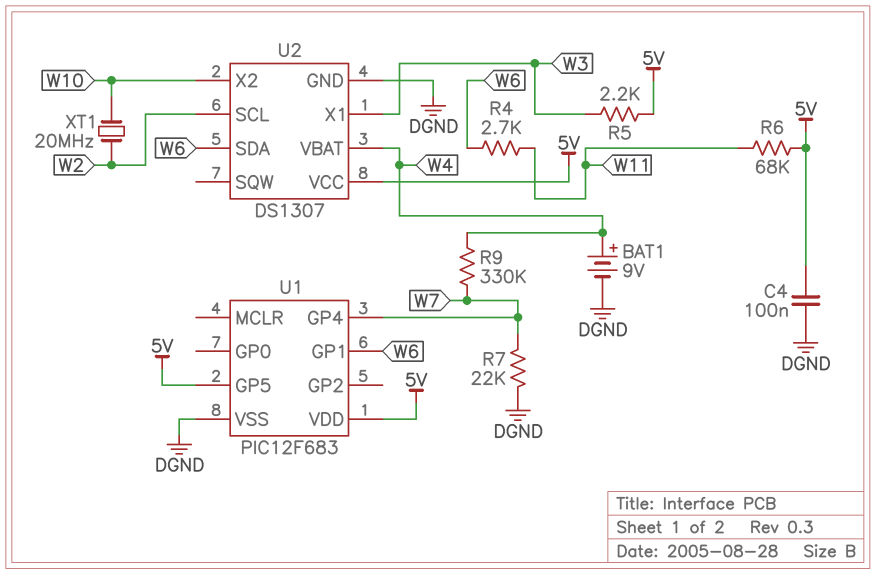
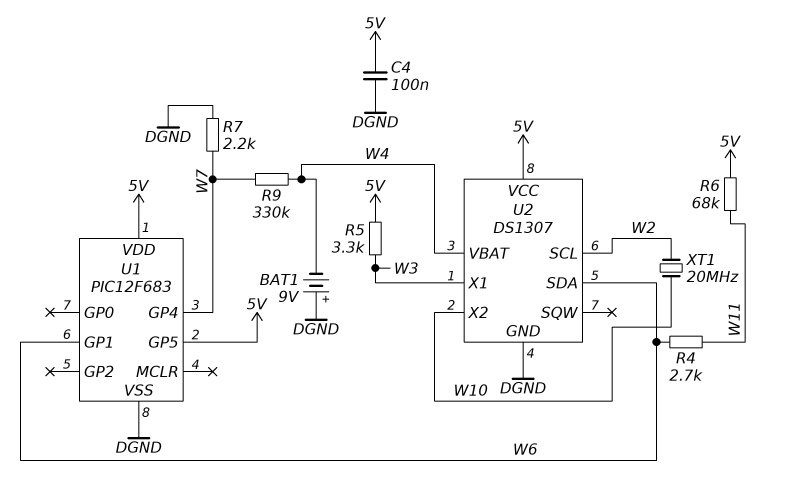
BAT1: 9V (plus W4, minus DGND) -> 9V (plus DGND, minus W4)
R5: 2.2k (5V, W3) -> 3.3k (5V, W3)
R7: 22k (DGND, W7) -> 2.2k (DGND, W7)

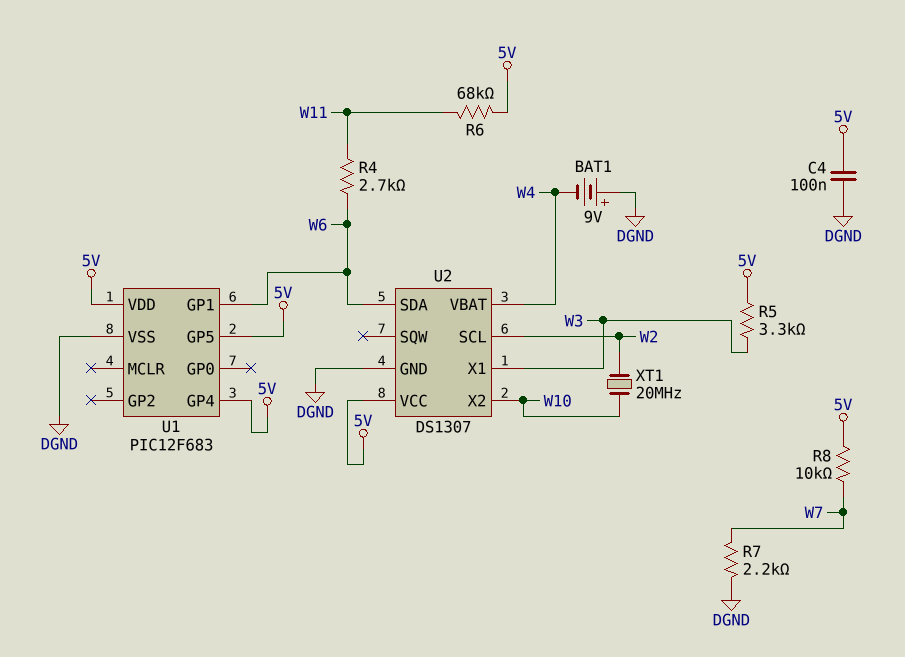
R8: none -> 10k (5V, W7)
R9: 330k (W4, W7) -> none
U1 pin GP4: W7 -> 5V

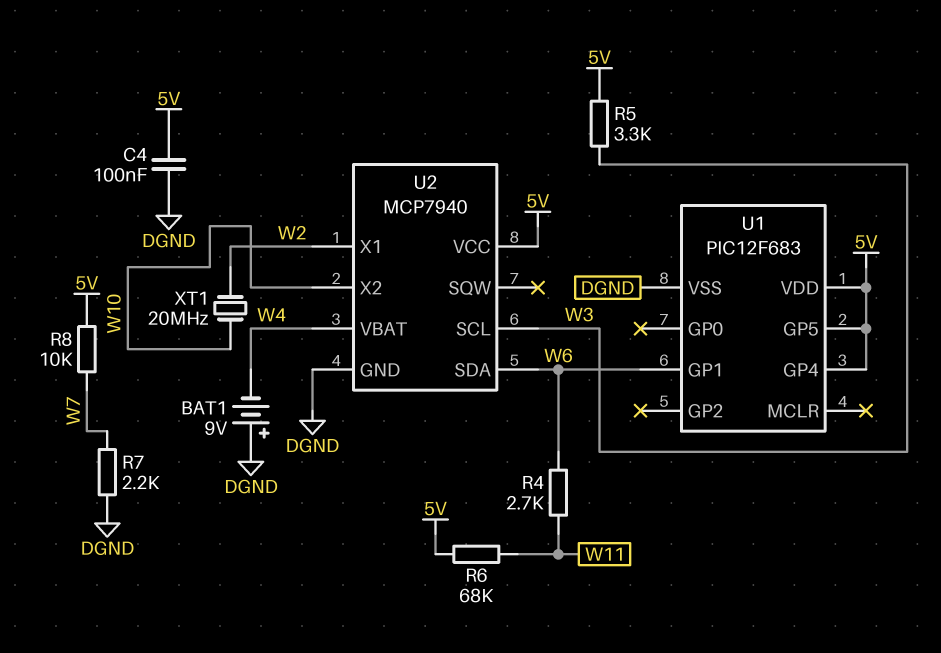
U2: DS1307 -> MCP7940
U2 pin SCL: W2 -> W3
U2 pin X1: W3 -> W2

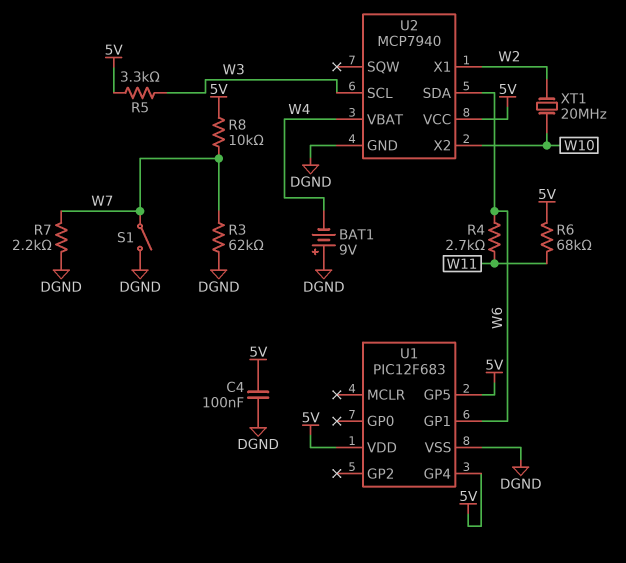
R3: none -> 62k (DGND, W7)
S1: none -> switch (DGND, W7)

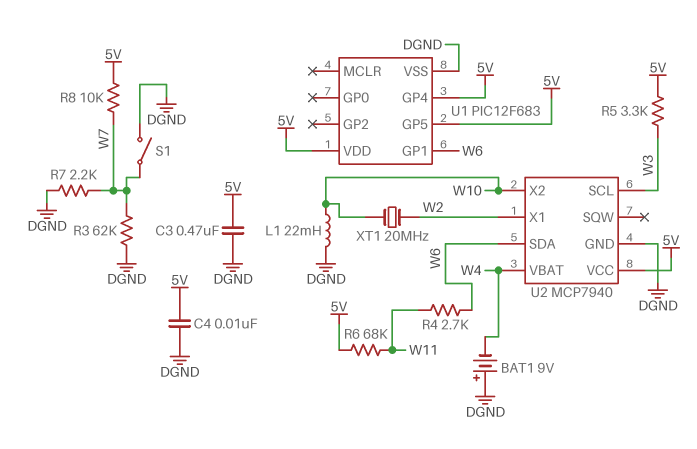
C3: none -> 470nF (5V, DGND)
C4: 100nF (5V, DGND) -> 10nF (5V, DGND)
L1: none -> 22mH (DGND, W10)

